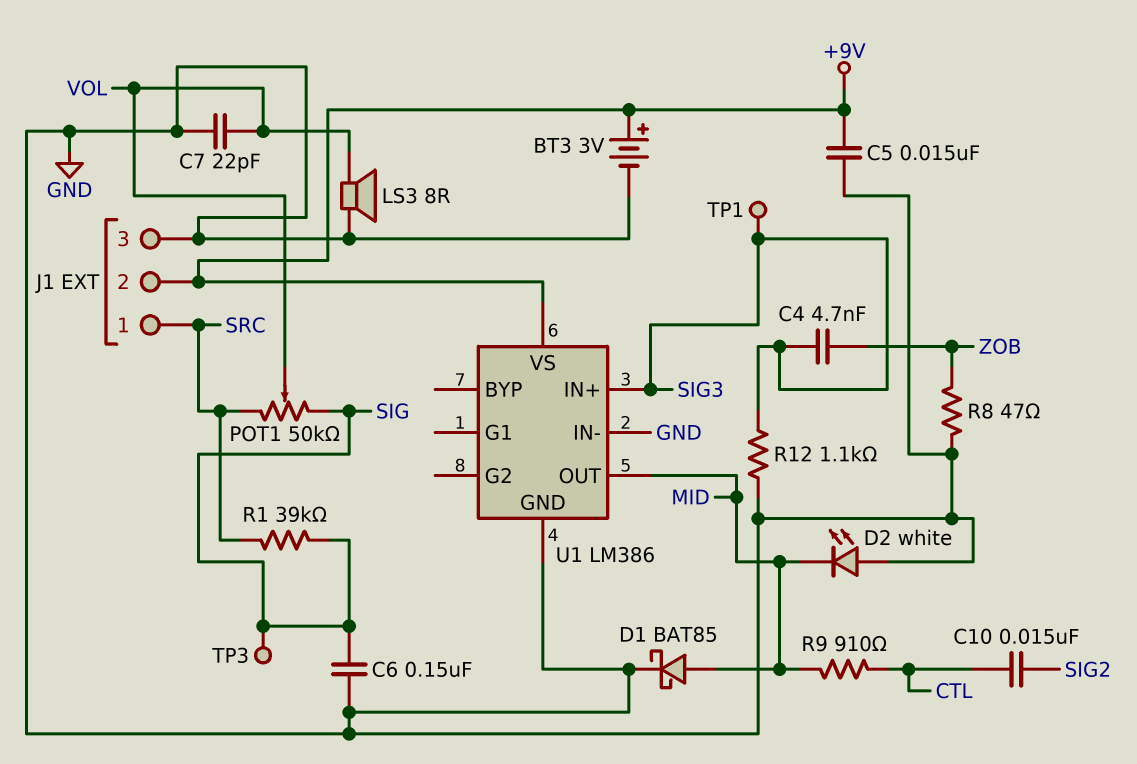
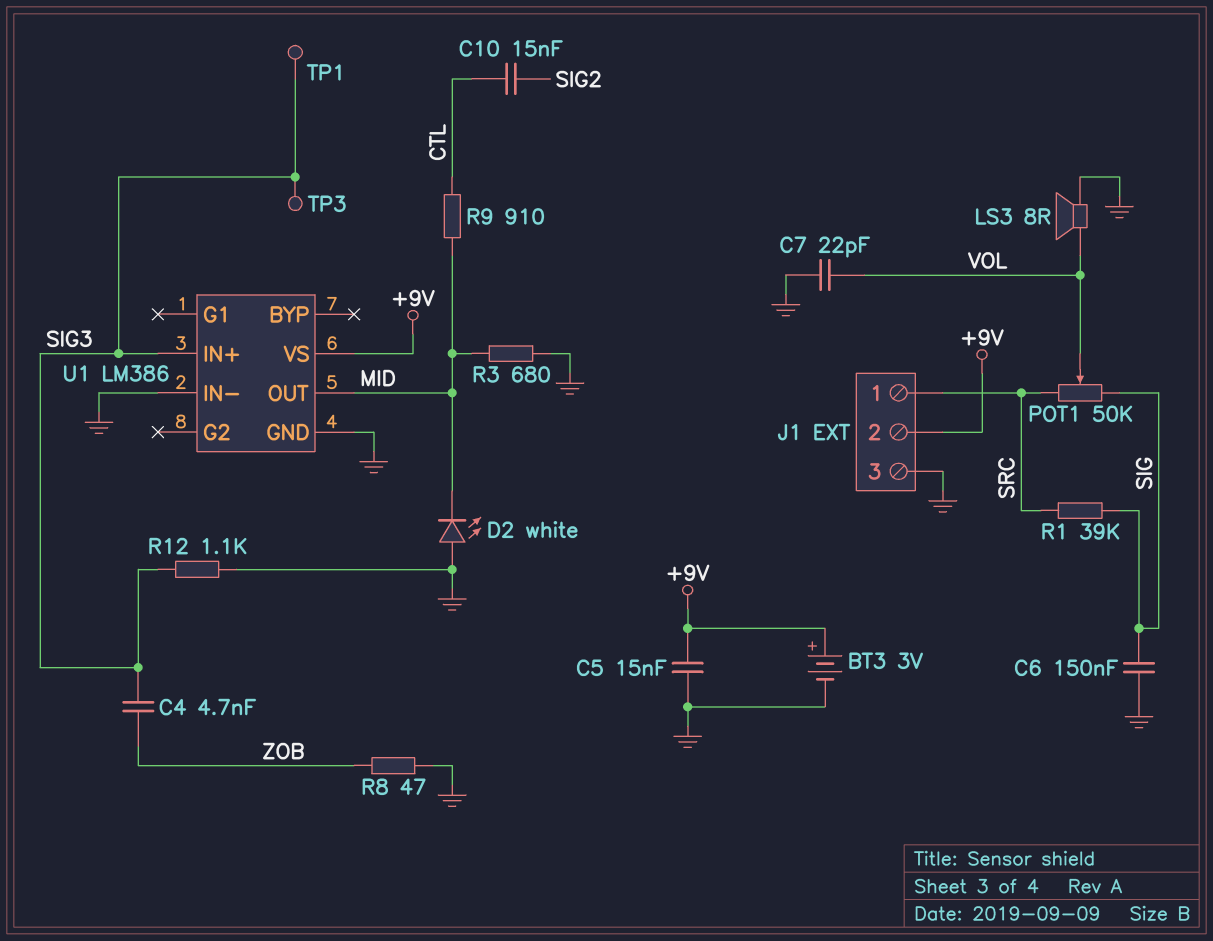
D1: schottky BAT85 (A MID, K GND) -> none
R3: none -> 680 (GND, MID)
TP3: test point (SIG) -> test point (SIG3)

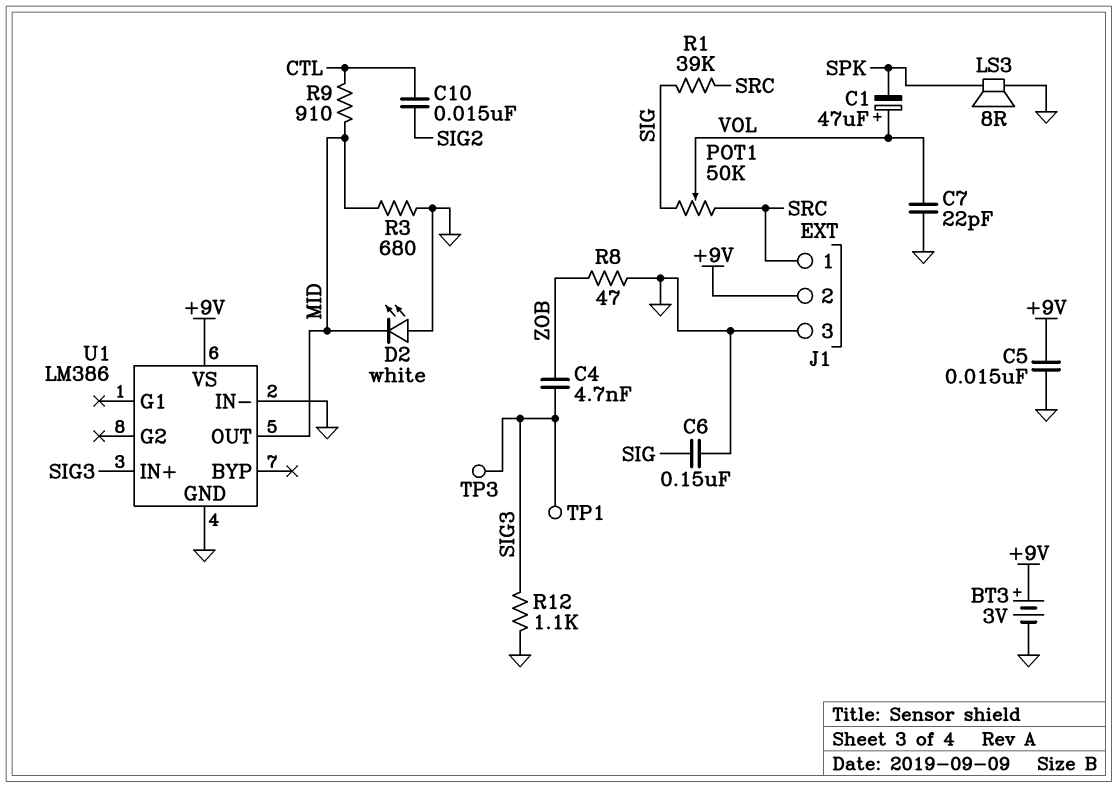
C1: none -> 47uF (plus VOL, minus SPK)
LS3: speaker 8R (GND, VOL) -> speaker 8R (GND, SPK)

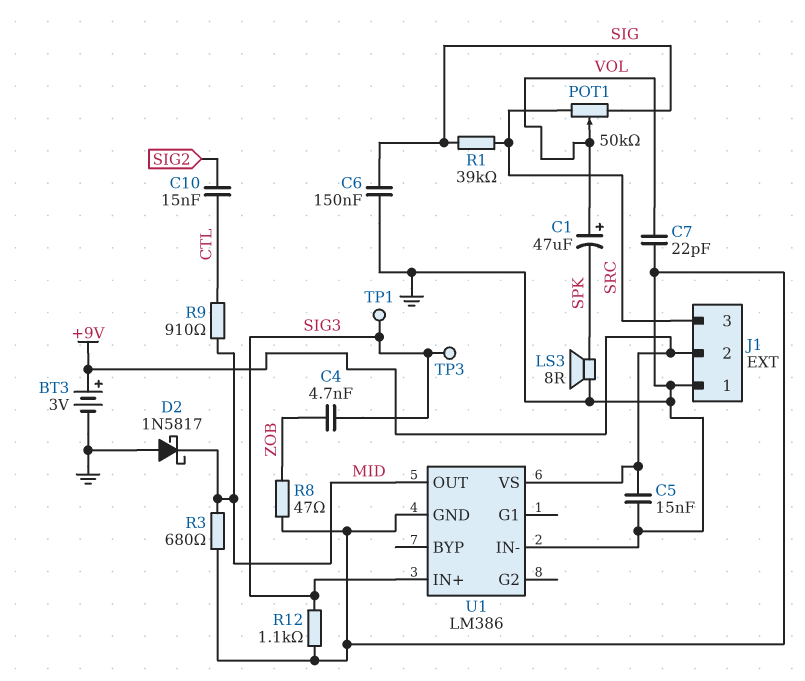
D2: LED white (A GND, K MID) -> schottky 1N5817 (A GND, K MID)
J1 pin 1: SRC -> GND
J1 pin 3: GND -> SRC

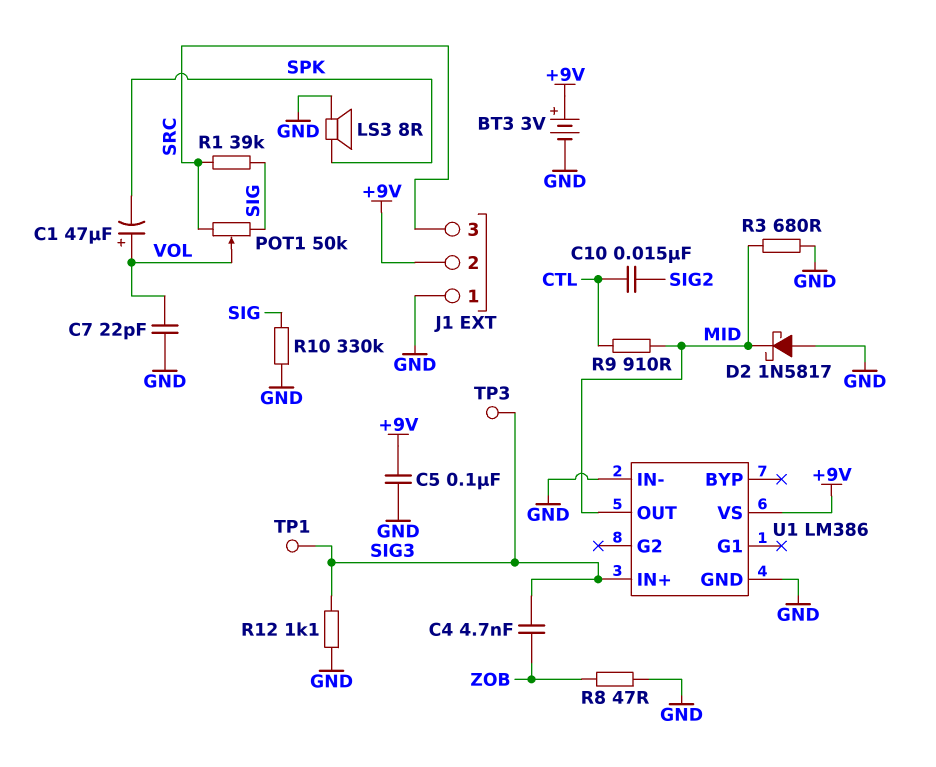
C5: 15nF (+9V, GND) -> 100nF (+9V, GND)
C6: 150nF (GND, SIG) -> none
R10: none -> 330k (GND, SIG)

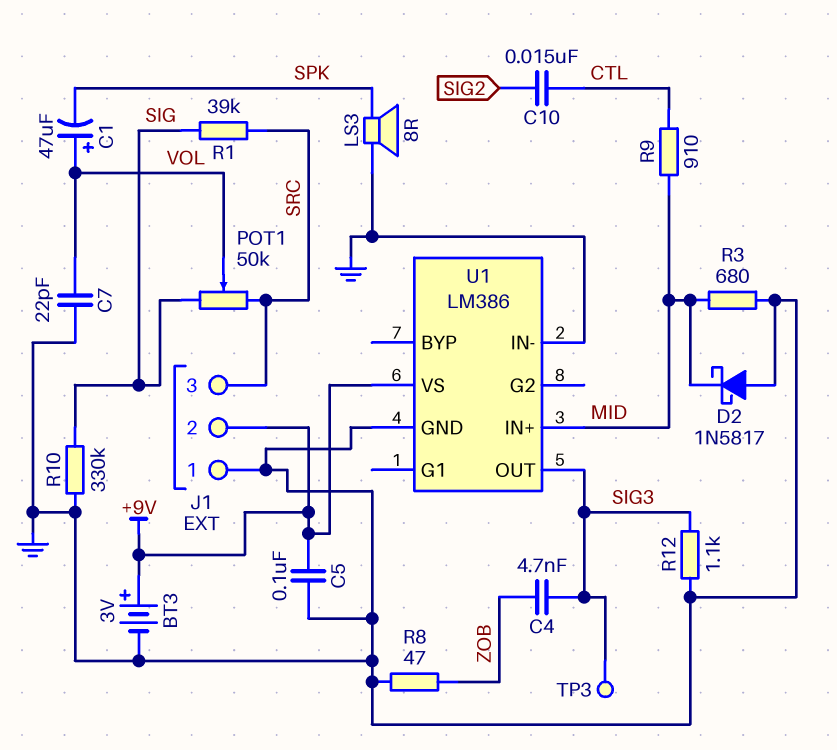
TP1: test point (SIG3) -> none
U1 pin IN+: SIG3 -> MID
U1 pin OUT: MID -> SIG3

